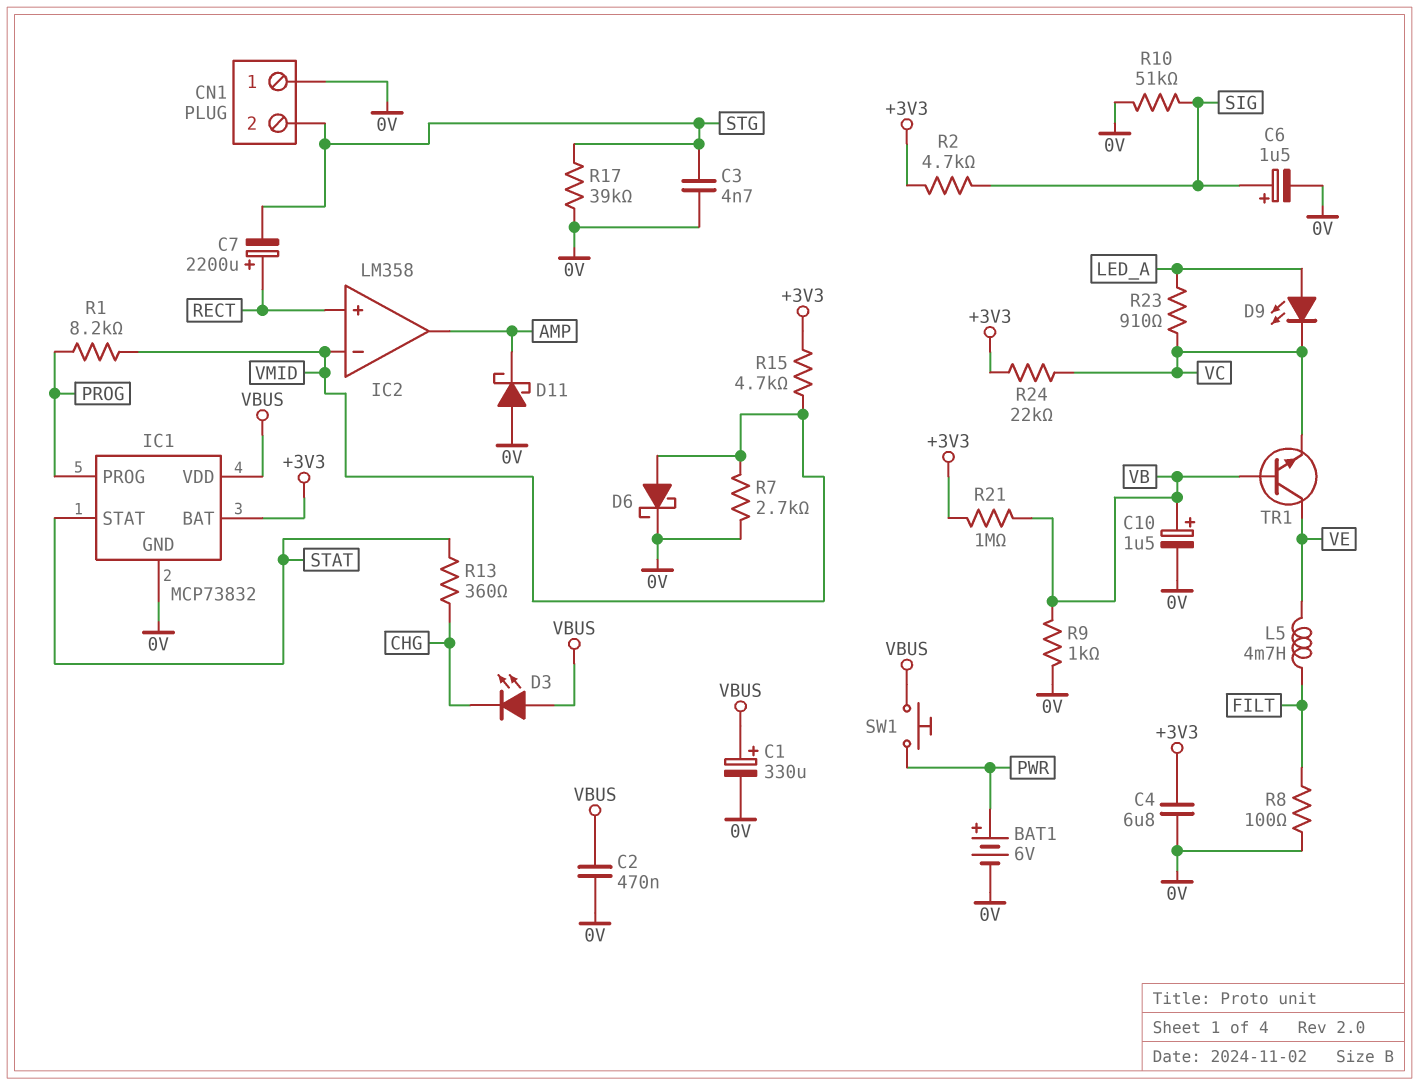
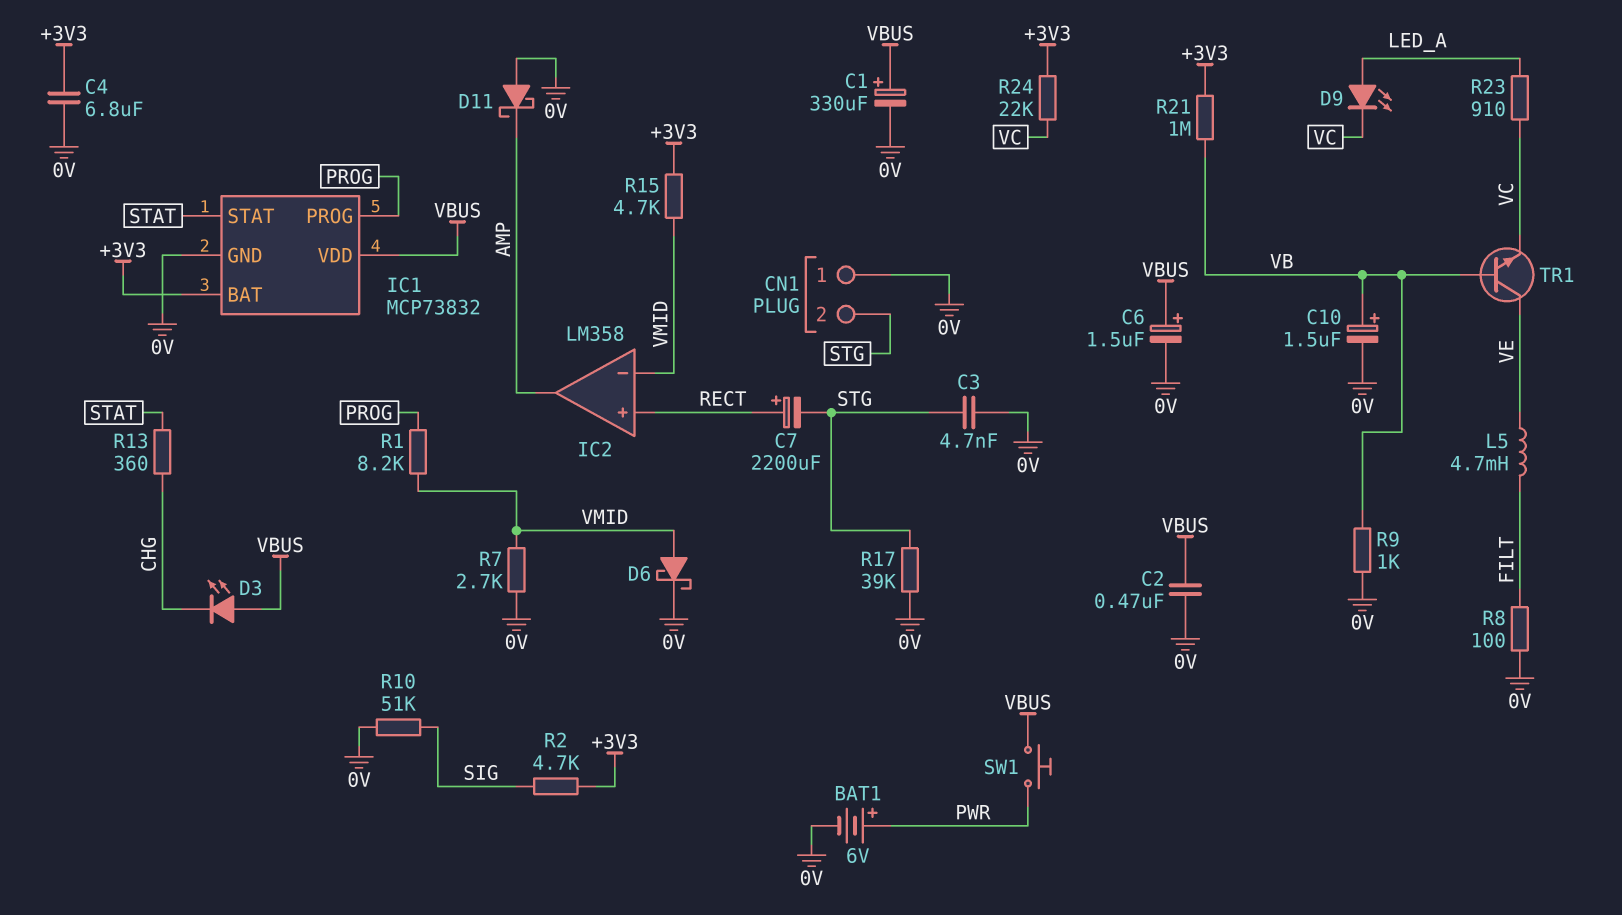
C6: 1.5uF (plus SIG, minus 0V) -> 1.5uF (plus VBUS, minus 0V)

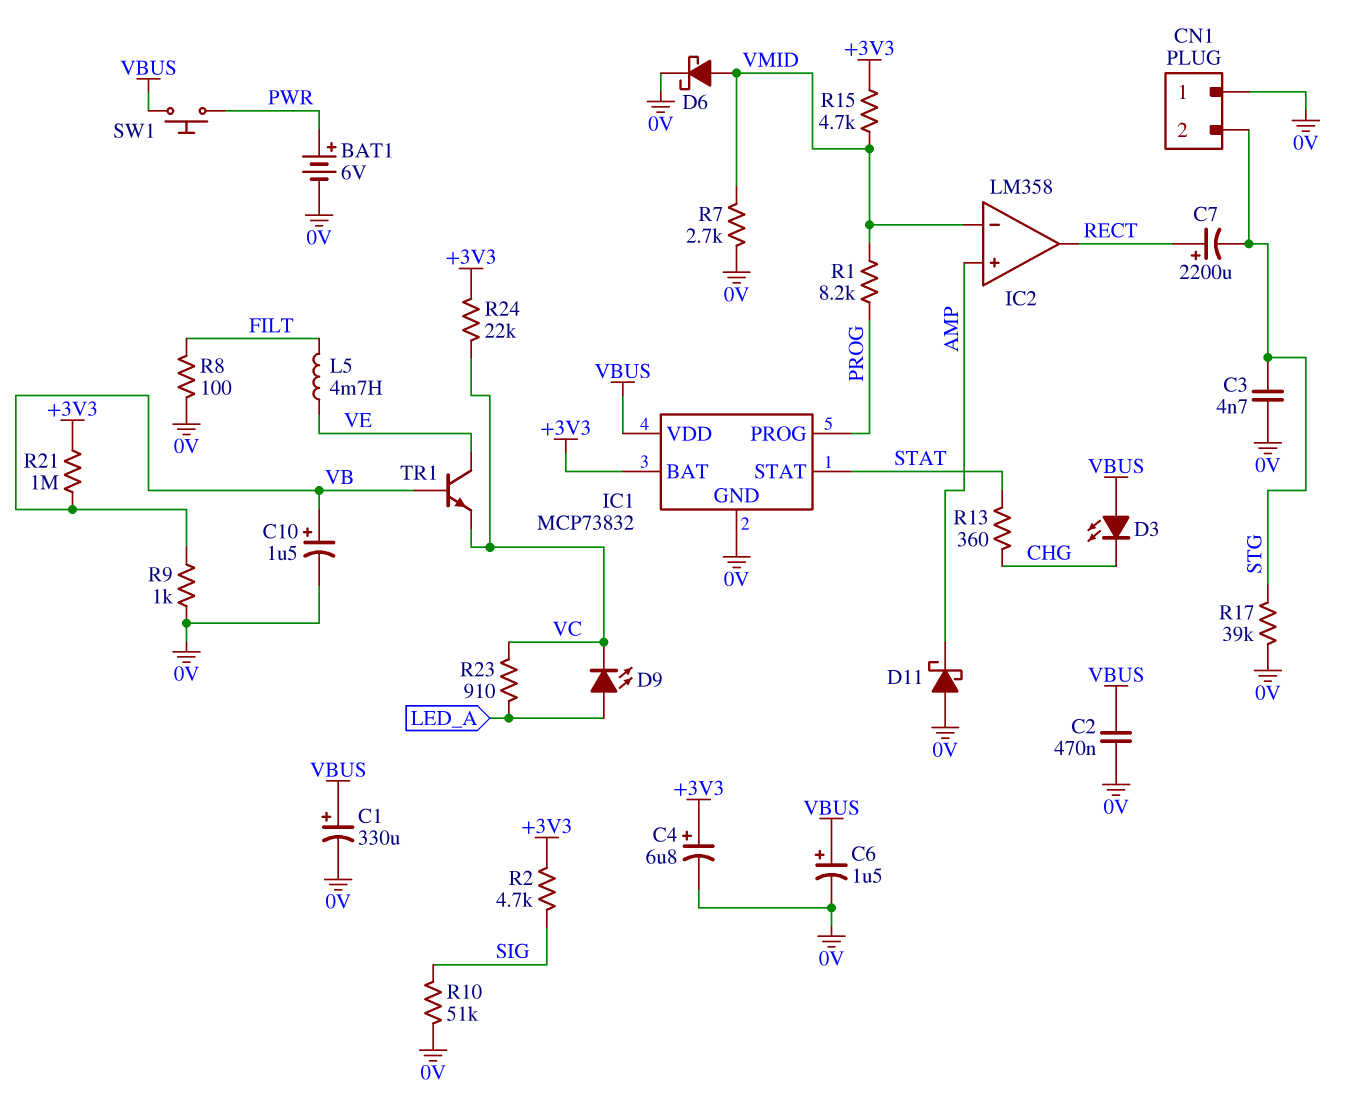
C4: 6.8uF (+3V3, 0V) -> 6.8uF (plus +3V3, minus 0V)
IC2 pin in+: RECT -> AMP
IC2 pin out: AMP -> RECT

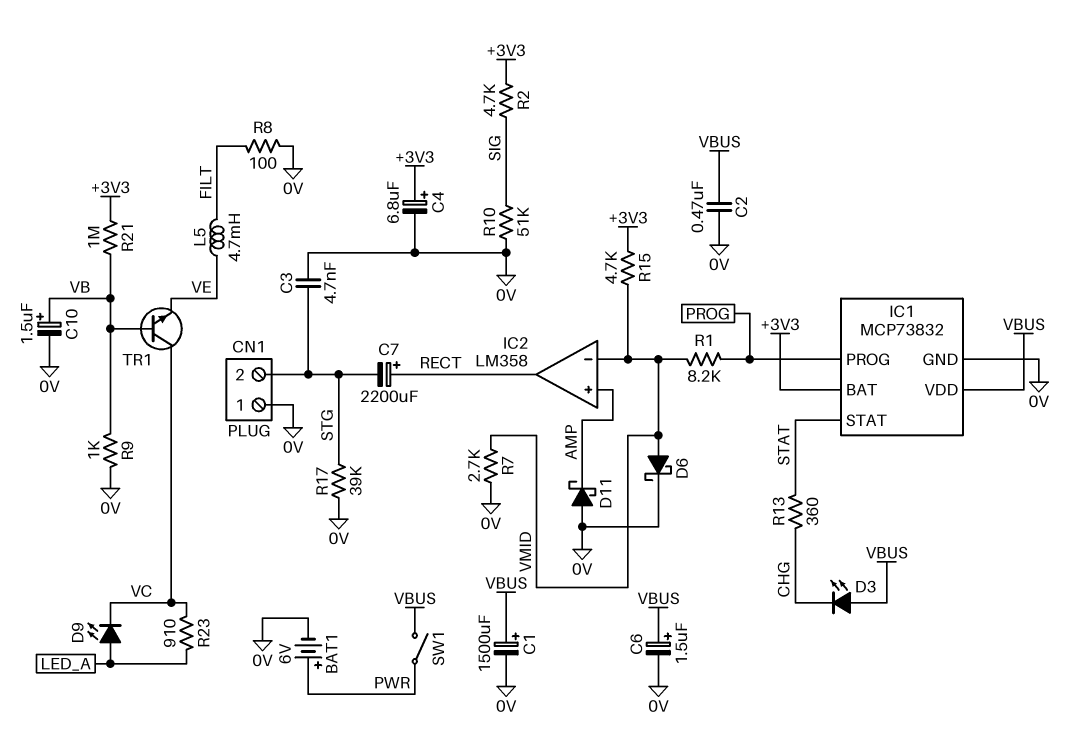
C1: 330uF (plus VBUS, minus 0V) -> 1500uF (plus VBUS, minus 0V)
R24: 22k (+3V3, VC) -> none
SW1: button (PWR, VBUS) -> switch (PWR, VBUS)
TR1: NPN (B VB, C VE, E VC) -> NPN (B VB, C VC, E VE)

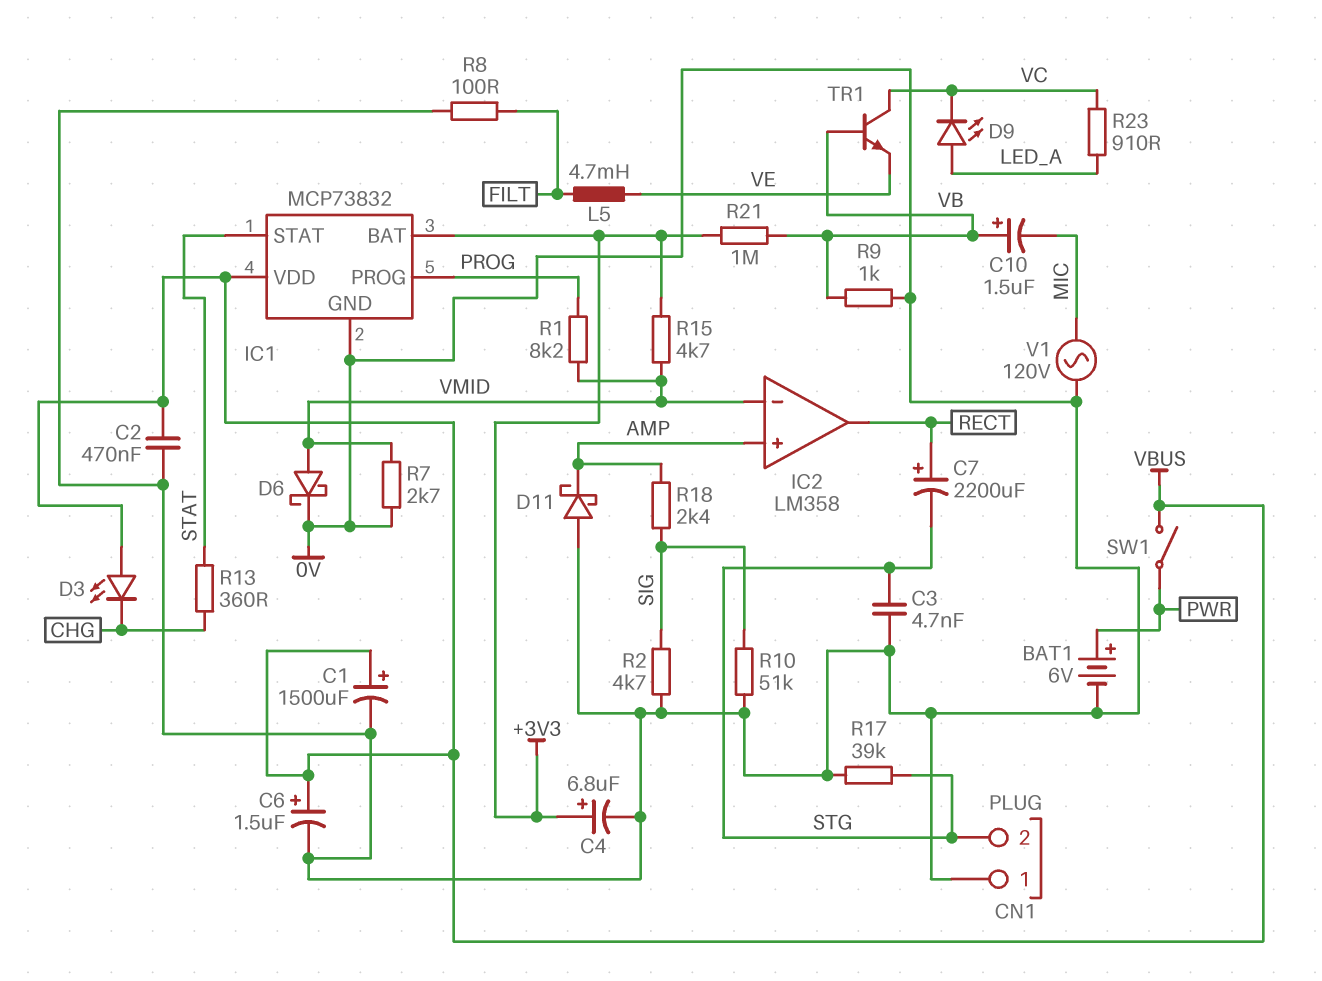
C10: 1.5uF (plus VB, minus 0V) -> 1.5uF (plus VB, minus MIC)
R2: 4.7k (+3V3, SIG) -> 4.7k (0V, SIG)
R18: none -> 2.4k (AMP, SIG)
V1: none -> AC 120V (0V, MIC)

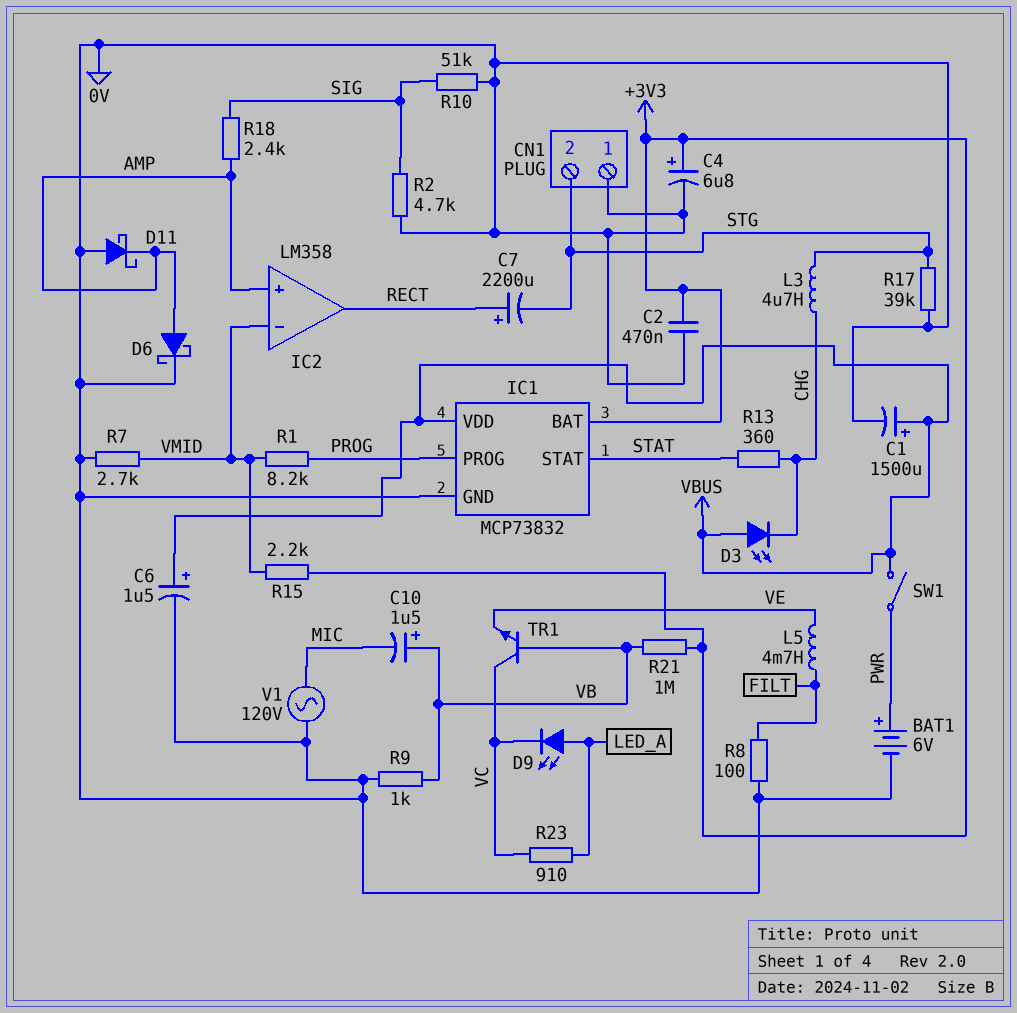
C2: 470nF (0V, VBUS) -> 470nF (+3V3, 0V)
C3: 4.7nF (0V, STG) -> none
D6: schottky (A VMID, K 0V) -> schottky (A AMP, K 0V)
L3: none -> 4.7uH (CHG, STG)
R15: 4.7k (+3V3, VMID) -> 2.2k (+3V3, VMID)

